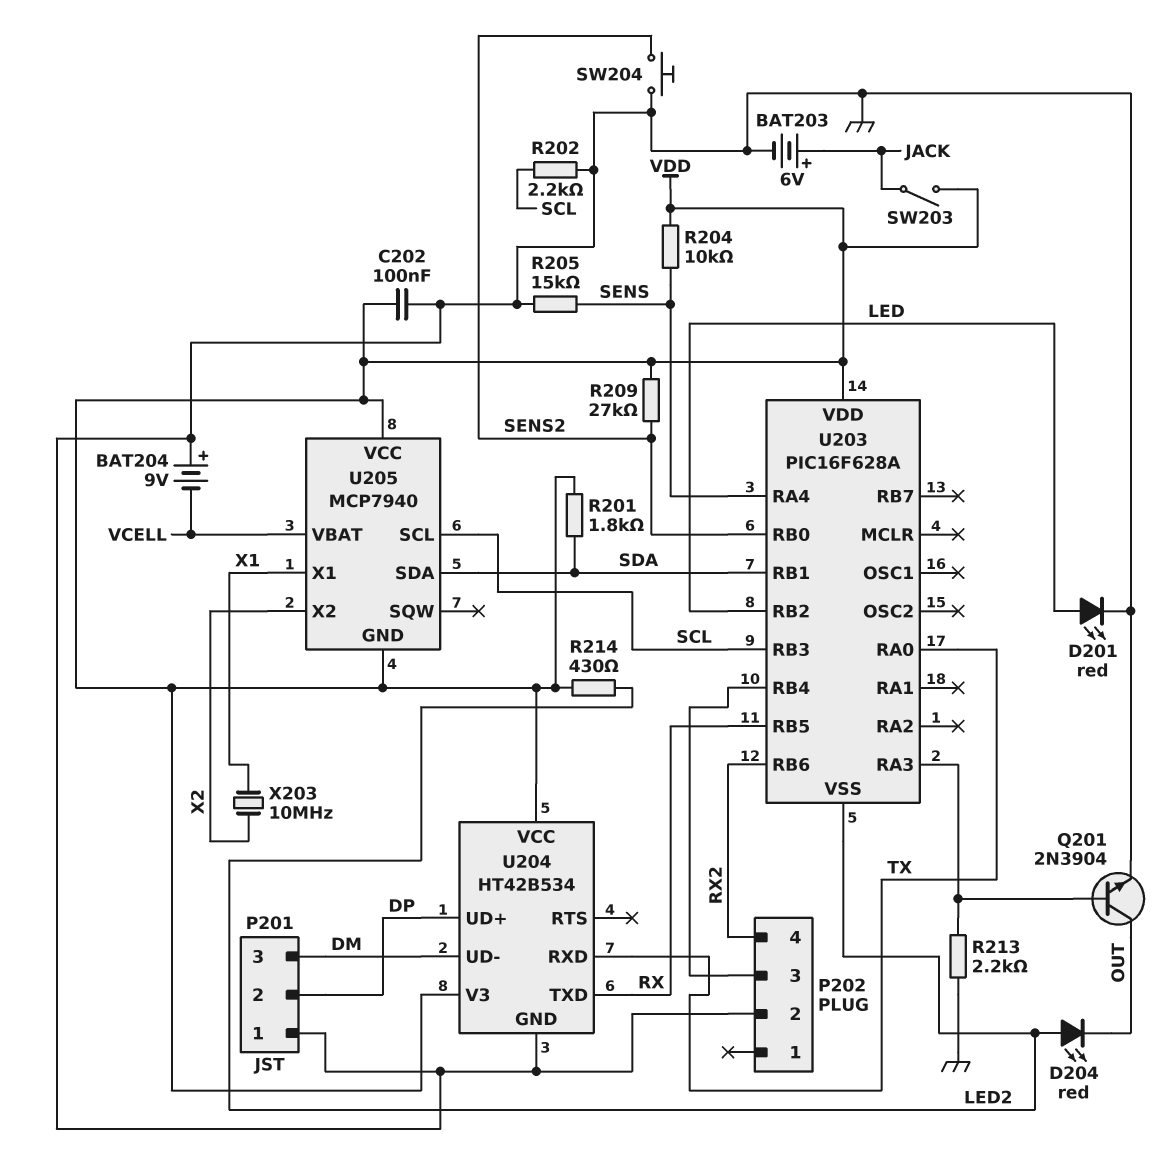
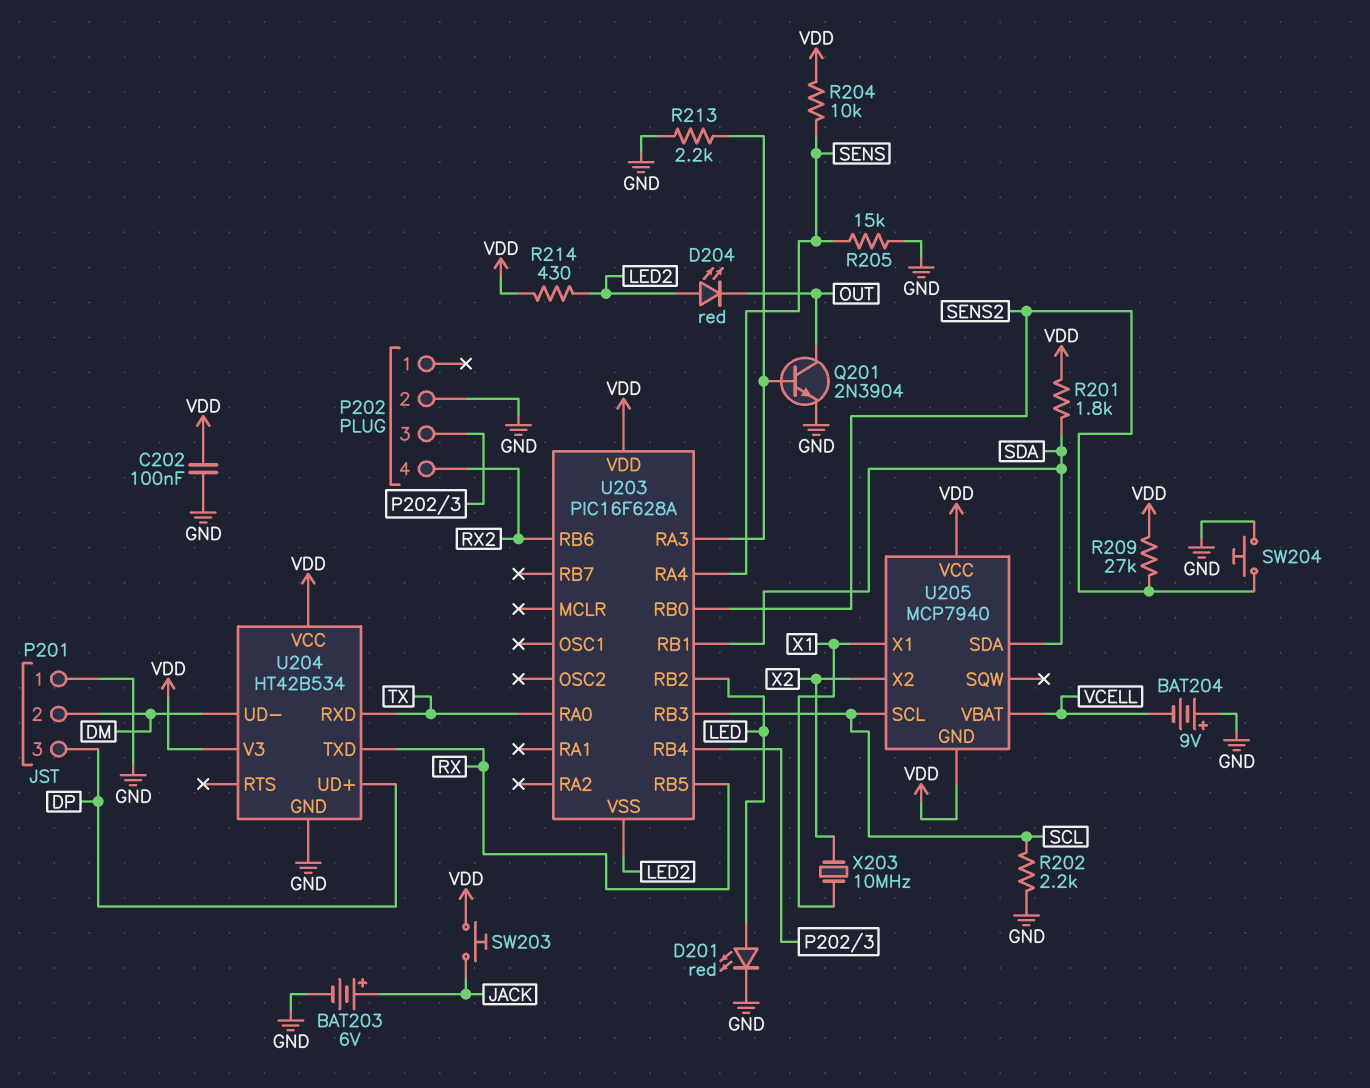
P201 pin 2: DP -> DM
P201 pin 3: DM -> DP
SW203: switch (JACK, VDD) -> button (JACK, VDD)

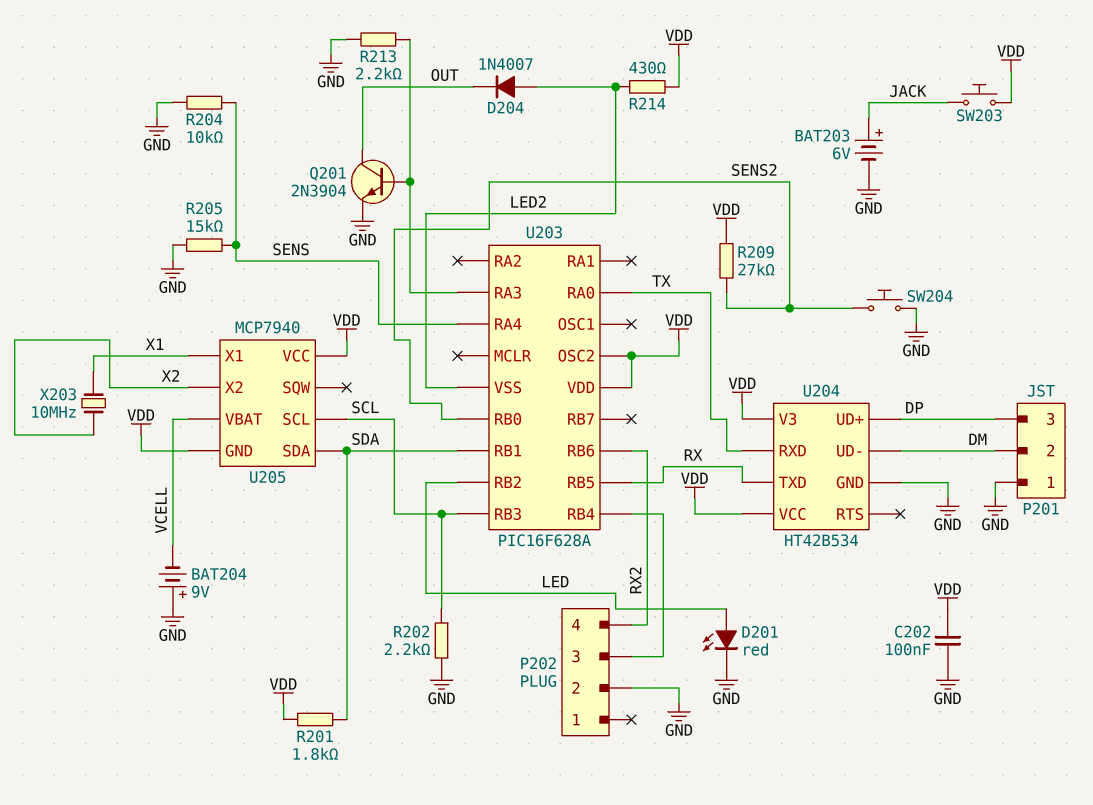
D204: LED red (A LED2, K OUT) -> diode 1N4007 (A LED2, K OUT)
R204: 10k (SENS, VDD) -> 10k (GND, SENS)
U203 pin OSC2: none -> VDD

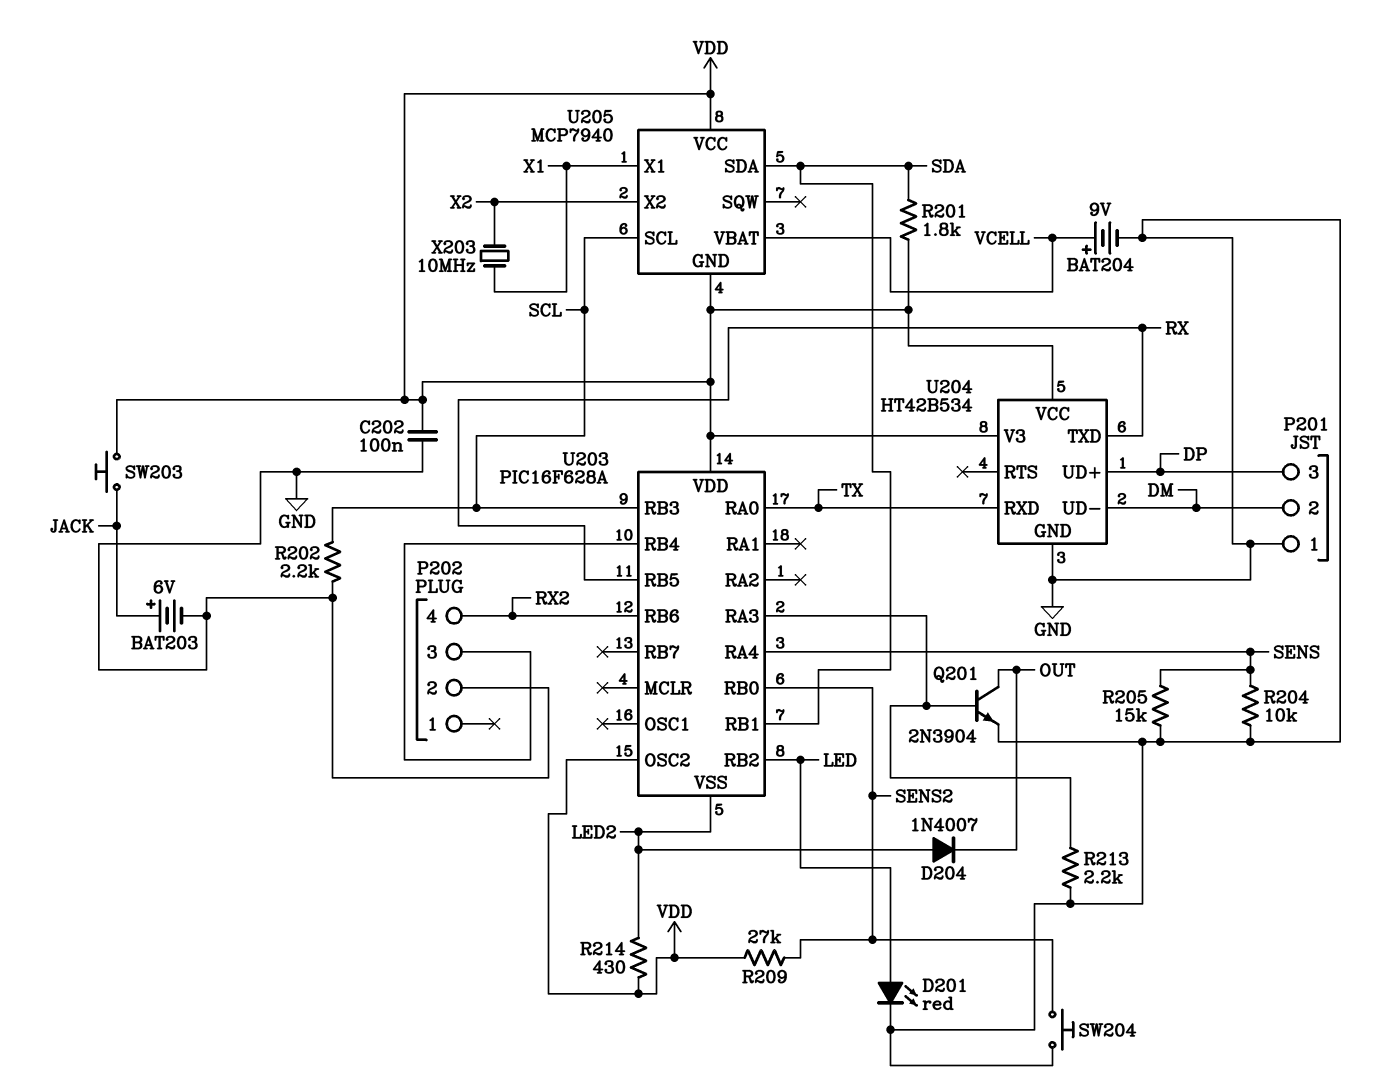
BAT204: 9V (plus GND, minus VCELL) -> 9V (plus VCELL, minus GND)

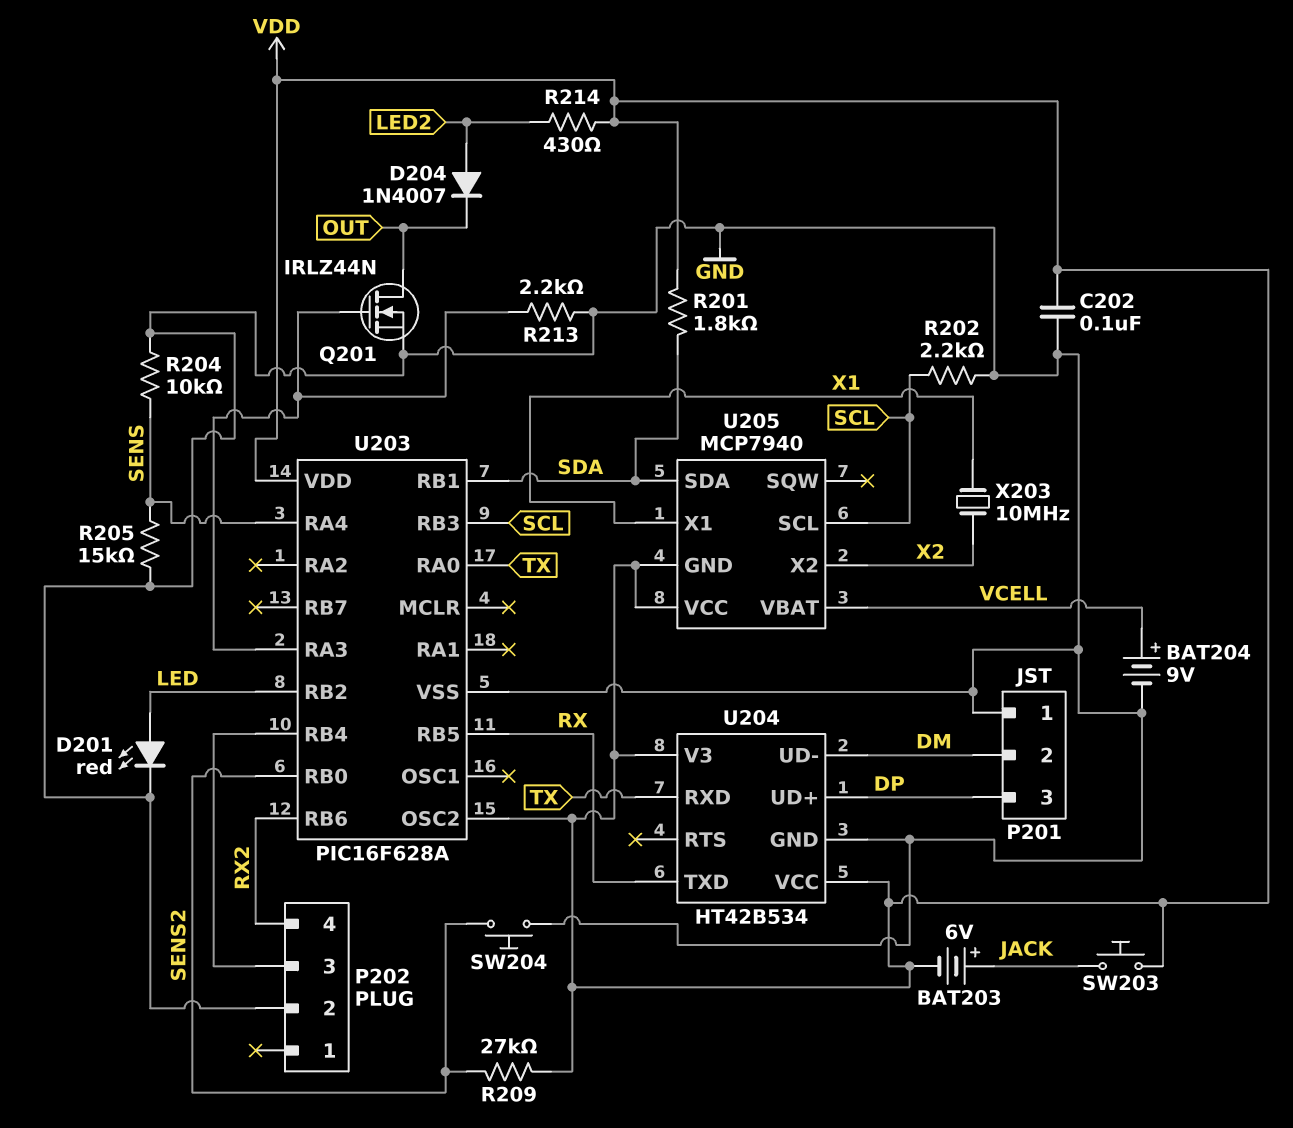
BAT203: 6V (plus JACK, minus GND) -> 6V (plus JACK, minus VDD)
Q201: NPN 2N3904 (B U203/RA3, C OUT, E GND) -> NMOS IRLZ44N (G U203/RA3, D OUT, S GND)
U203 pin VSS: LED2 -> GND

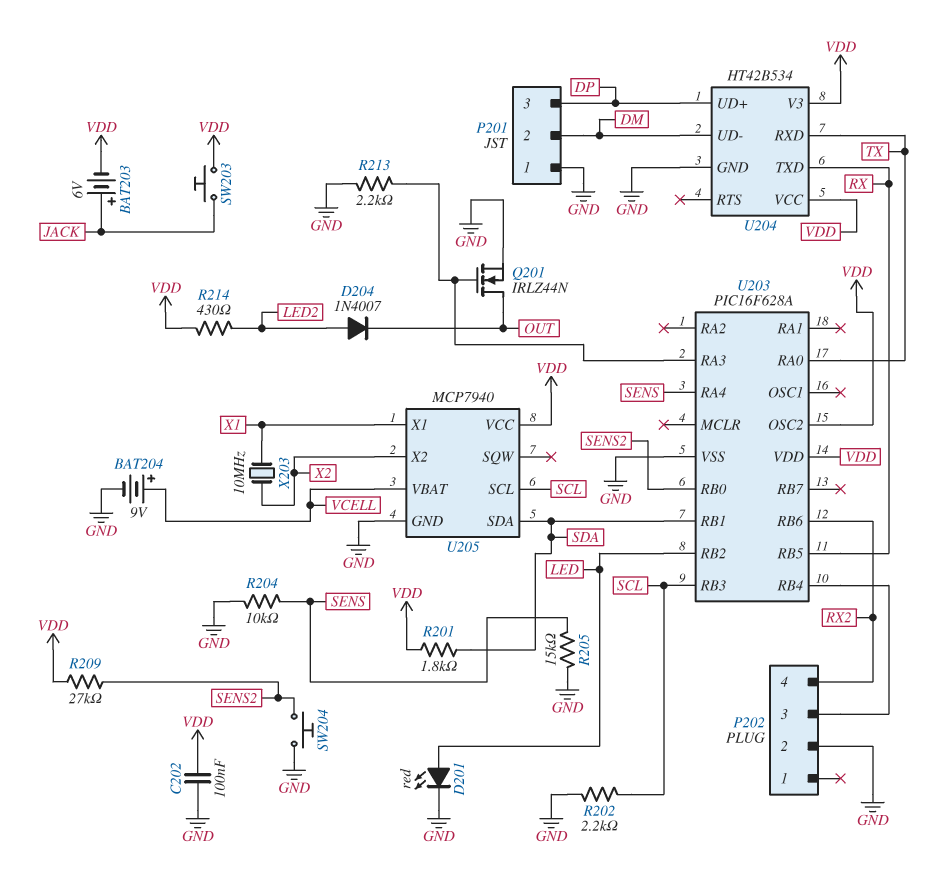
U205 pin GND: VDD -> GND

